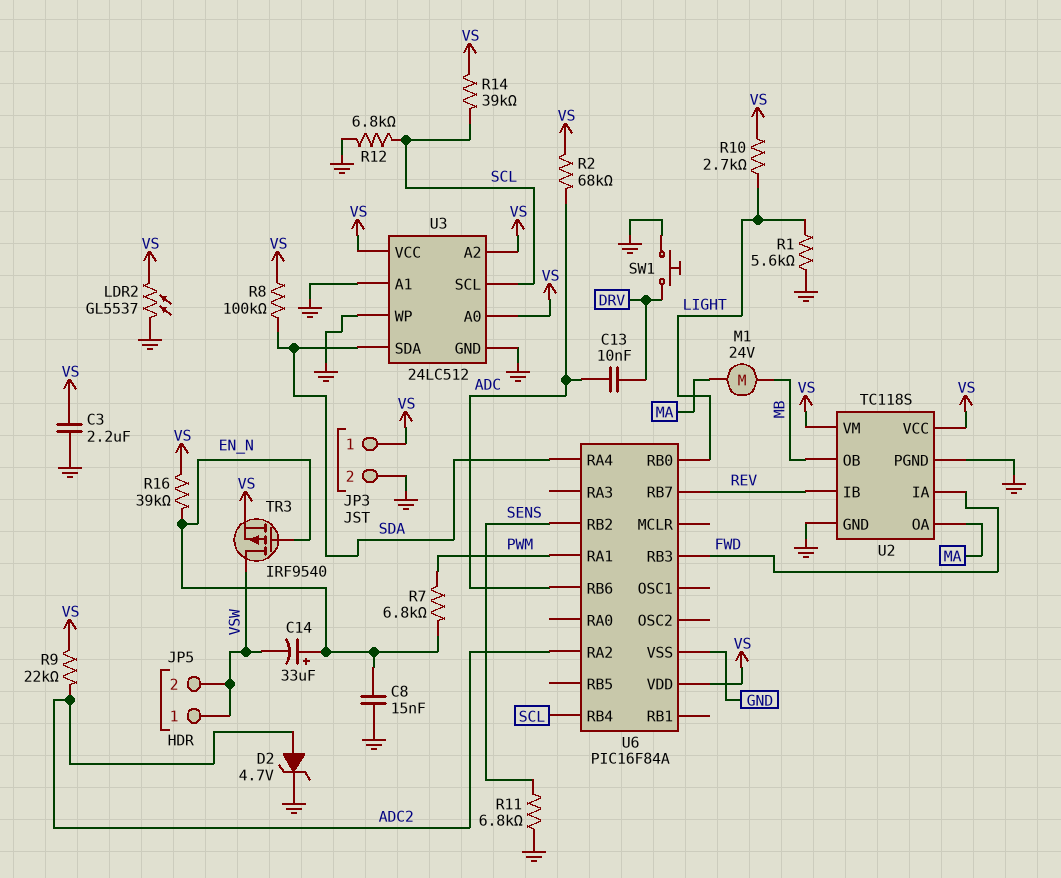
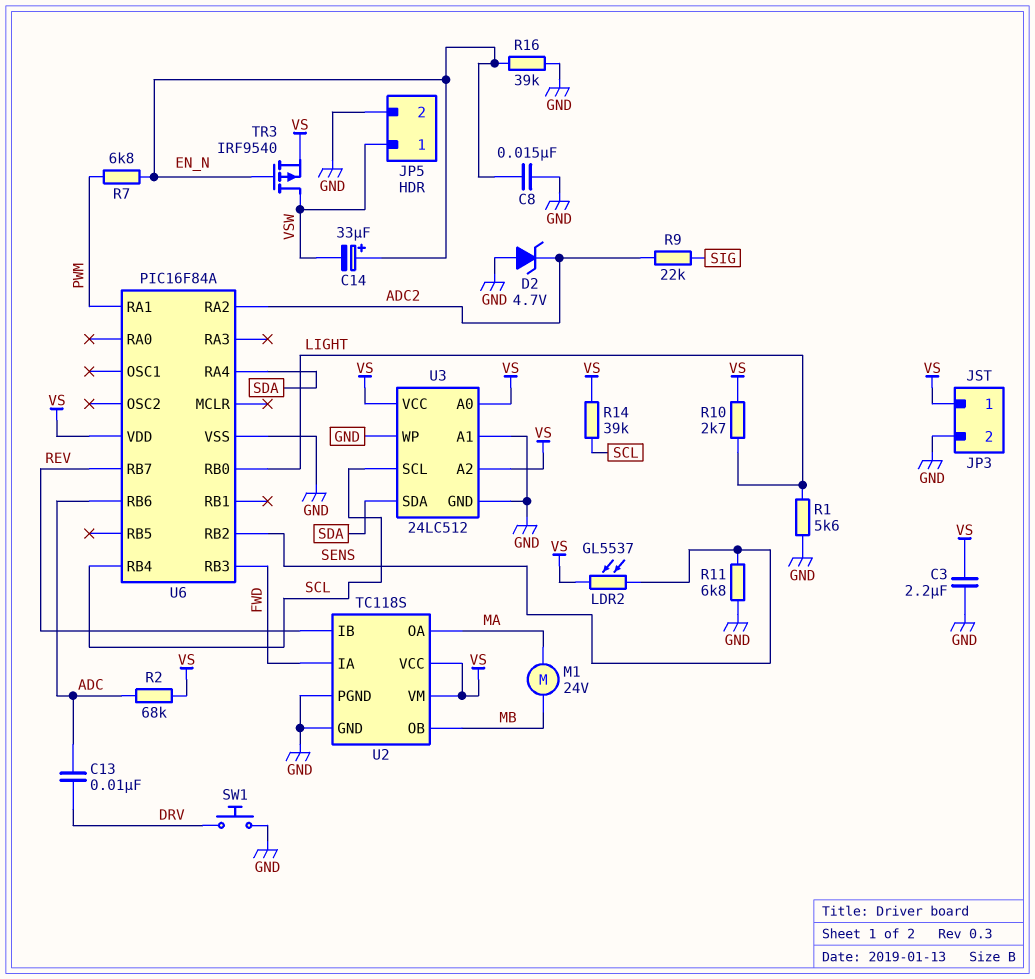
D2: zener 4.7V (A ADC2, K GND) -> zener 4.7V (A GND, K ADC2)
JP5 pin 2: VSW -> GND
LDR2: GL5537 (GND, VS) -> GL5537 (SENS, VS)
R8: 100k (SDA, VS) -> none
R9: 22k (ADC2, VS) -> 22k (ADC2, SIG)
R12: 6.8k (GND, SCL) -> none
R16: 39k (EN_N, VS) -> 39k (EN_N, GND)

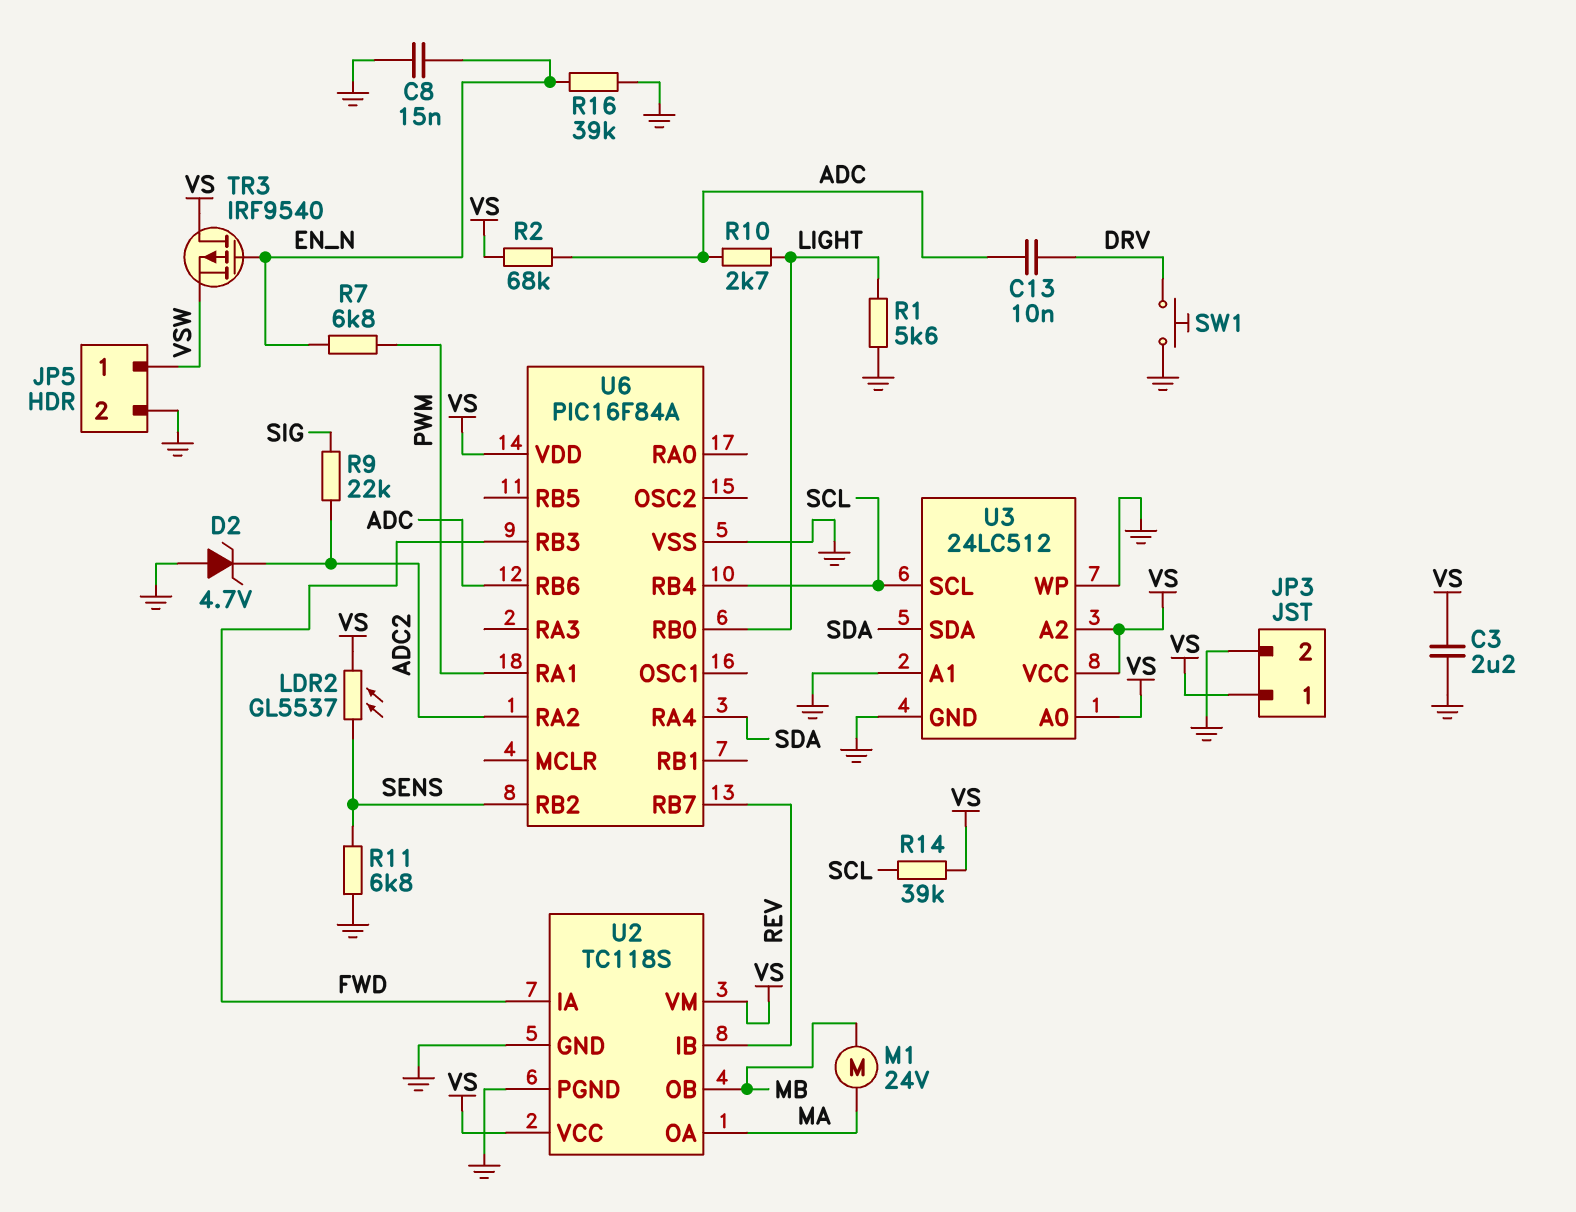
C14: 33uF (plus EN_N, minus VSW) -> none
R10: 2.7k (LIGHT, VS) -> 2.7k (ADC, LIGHT)
TR3: PMOS IRF9540 (G EN_N, D VSW, S VS) -> PMOS IRF9540 (G EN_N, D VS, S VSW)

